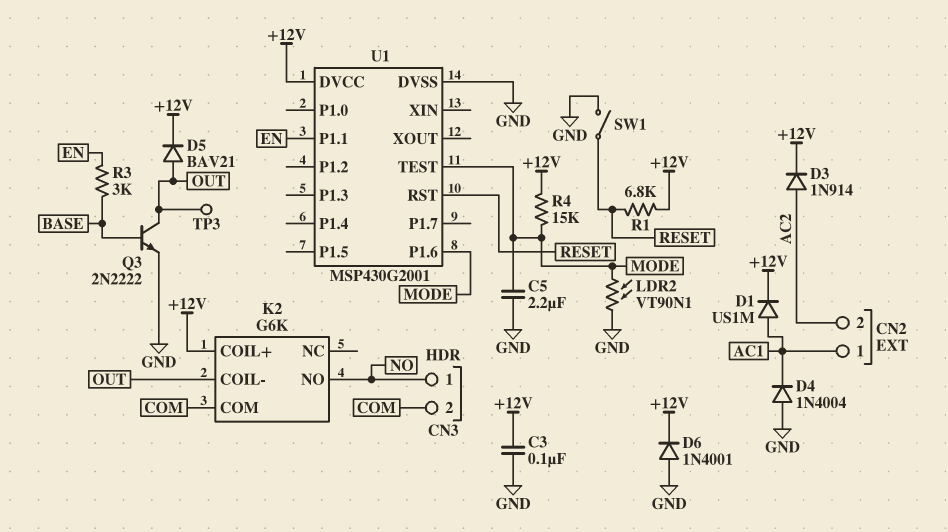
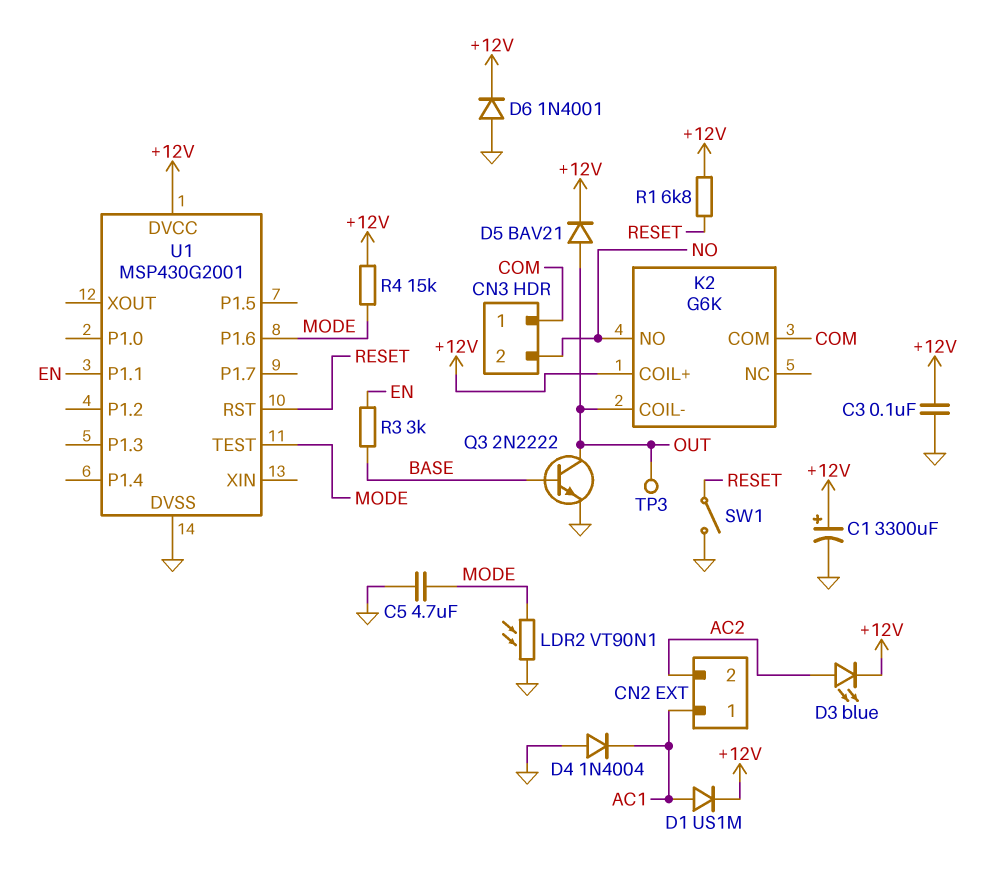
C1: none -> 3300uF (plus +12V, minus GND)
C5: 2.2uF (GND, MODE) -> 4.7uF (GND, MODE)
CN3 pin 1: NO -> COM
CN3 pin 2: COM -> NO
D3: diode 1N914 (A AC2, K +12V) -> LED blue (A AC2, K +12V)

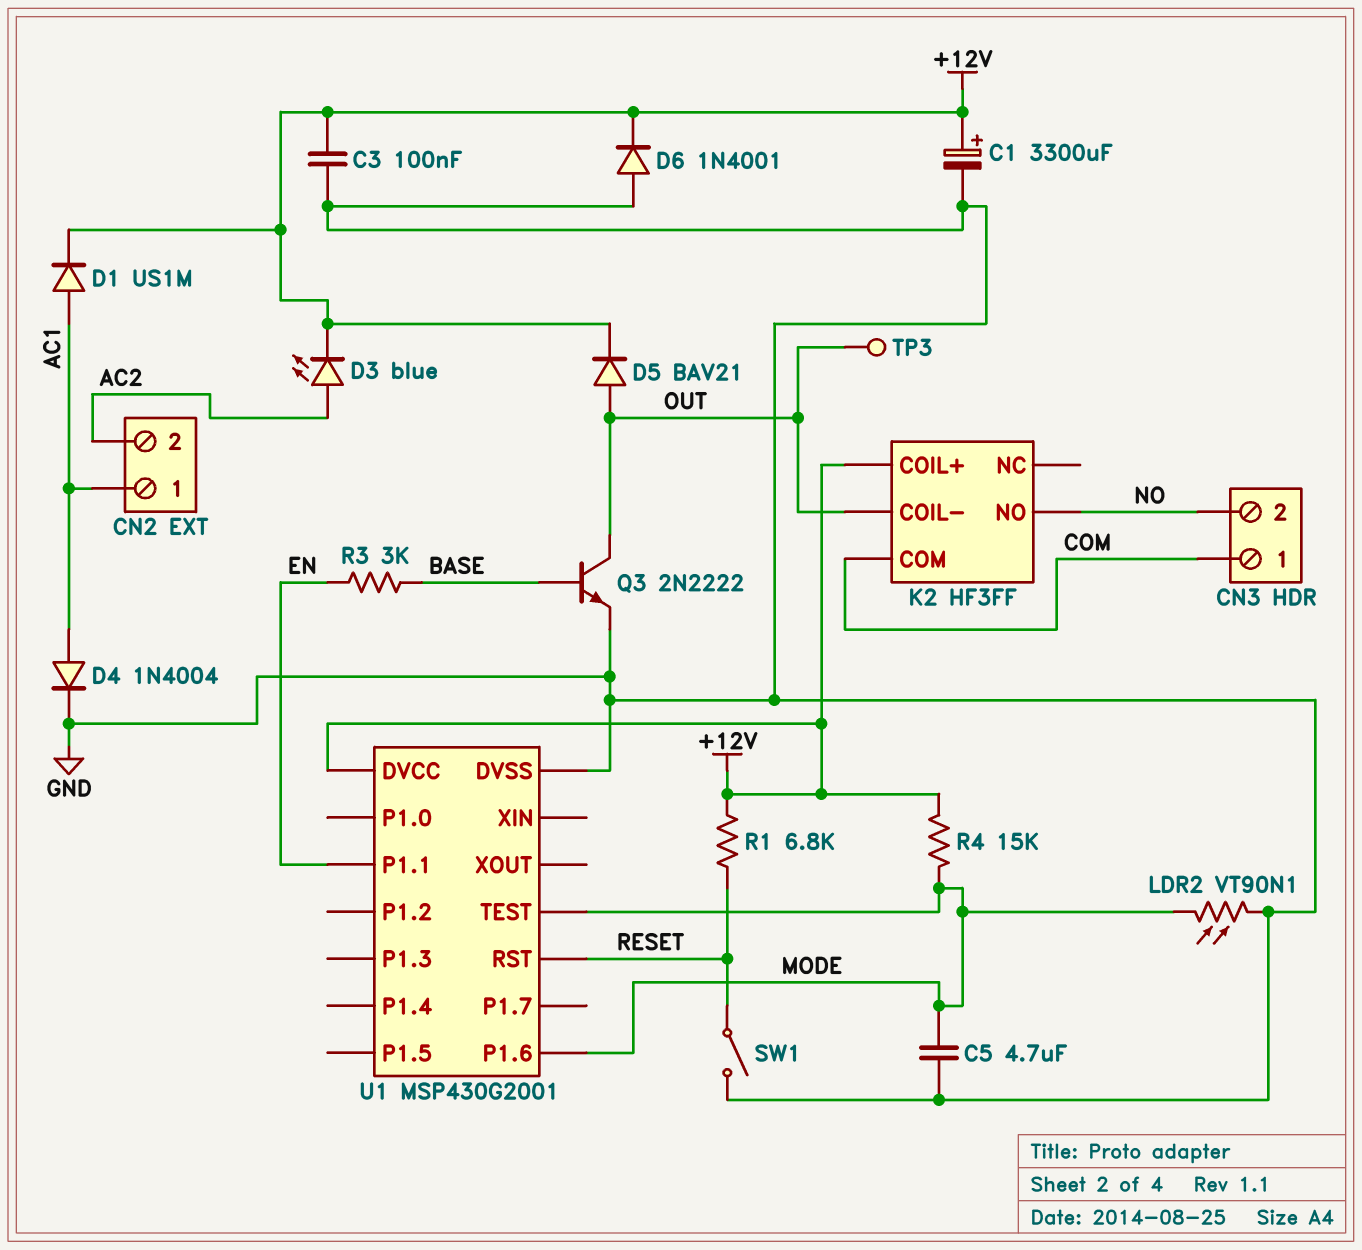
D4: diode 1N4004 (A GND, K AC1) -> diode 1N4004 (A AC1, K GND)
K2: G6K -> HF3FF

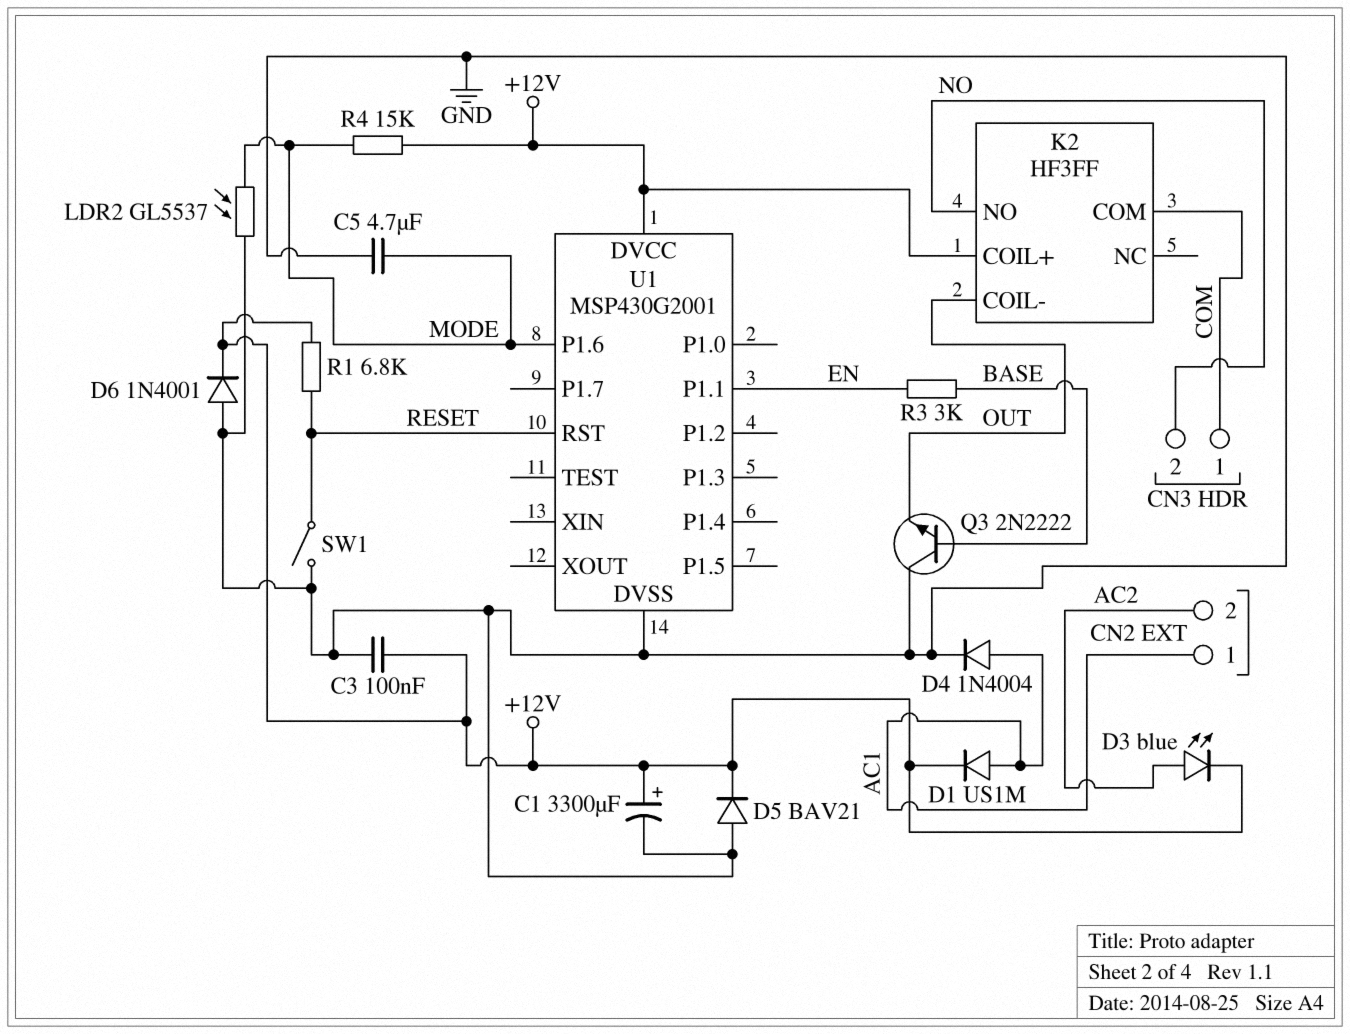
D5: diode BAV21 (A OUT, K +12V) -> diode BAV21 (A GND, K +12V)
LDR2: VT90N1 (GND, MODE) -> GL5537 (GND, MODE)
Q3: NPN 2N2222 (B BASE, C OUT, E GND) -> NPN 2N2222 (B BASE, C GND, E OUT)
TP3: test point (OUT) -> none
U1 pin TEST: MODE -> none

